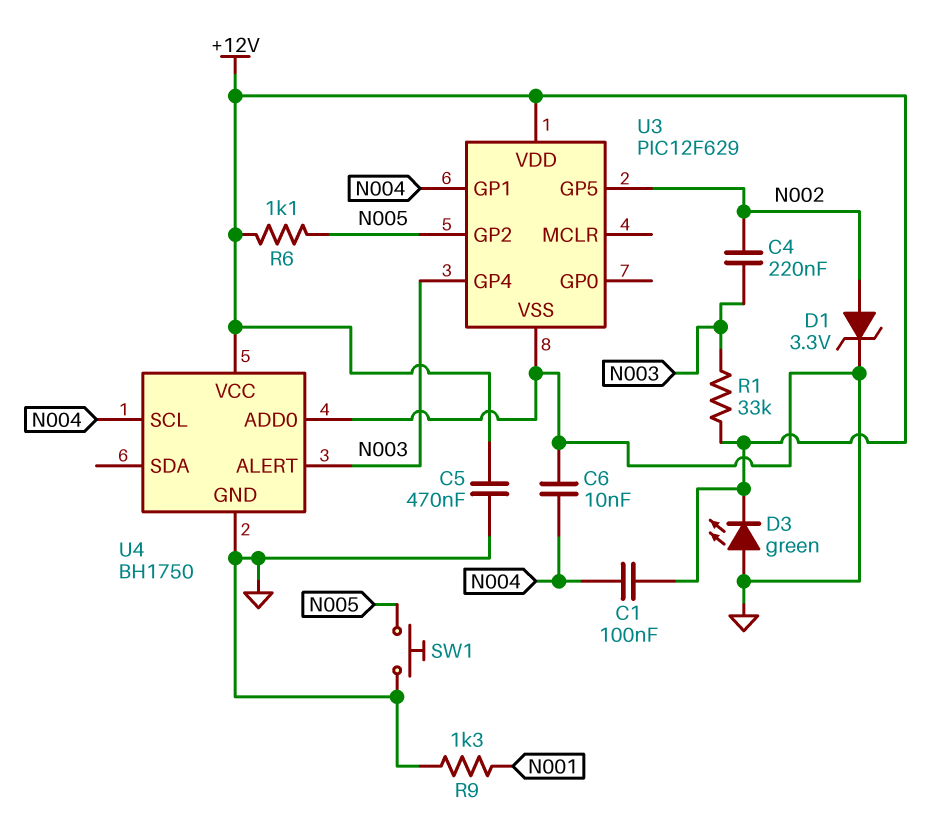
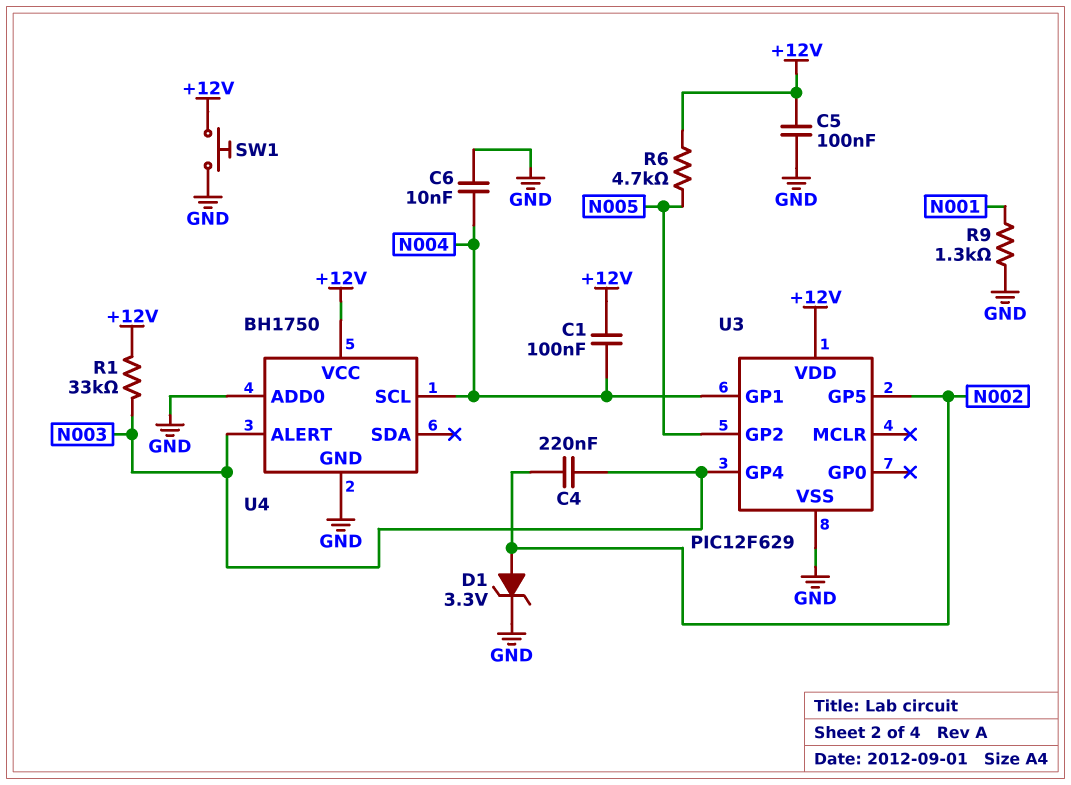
C5: 470nF (+12V, GND) -> 100nF (+12V, GND)
D3: LED green (A GND, K +12V) -> none
R6: 1.1k (+12V, N005) -> 4.7k (+12V, N005)
SW1: button (GND, N005) -> button (+12V, GND)

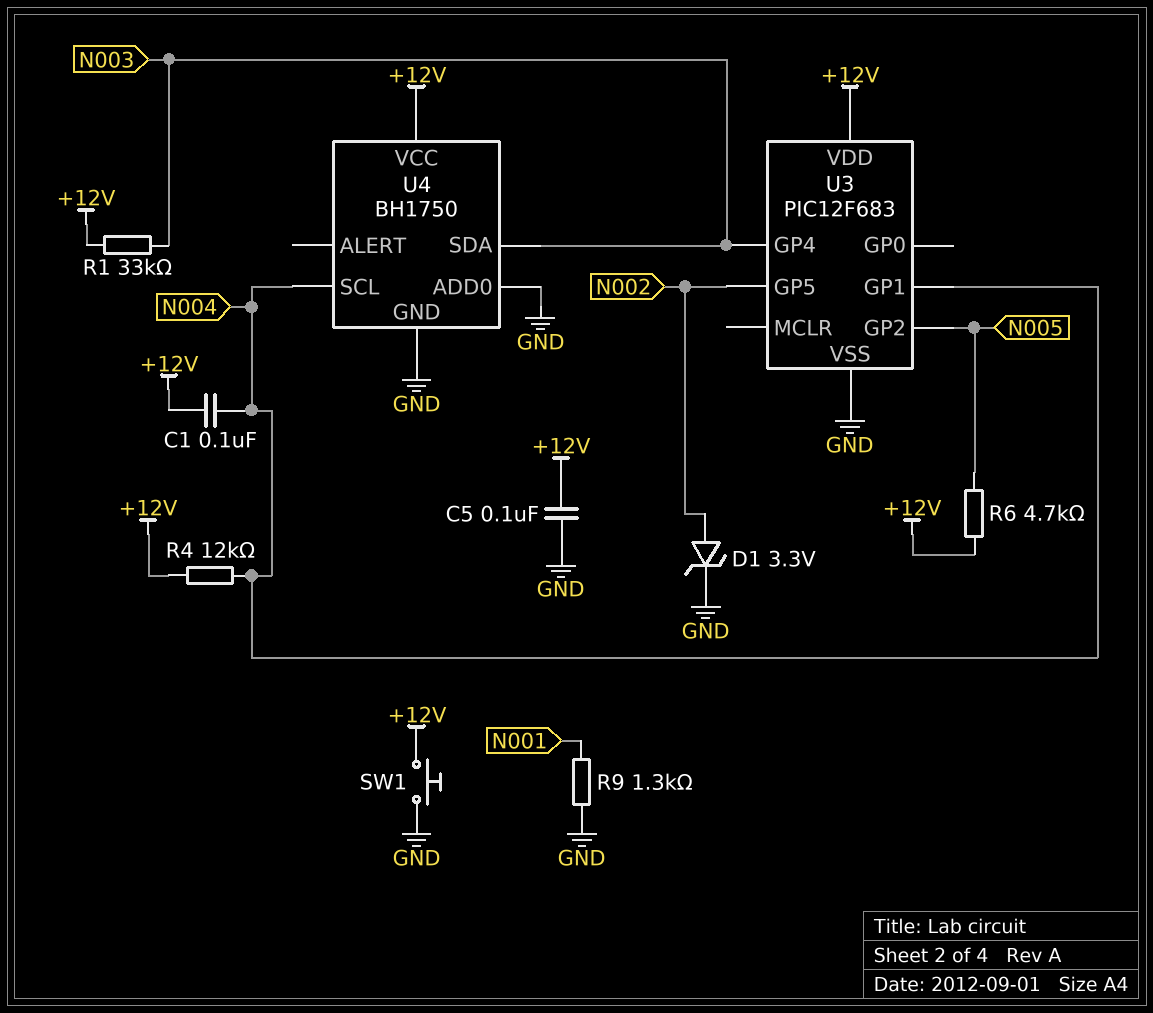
C4: 220nF (N002, N003) -> none
C6: 10nF (GND, N004) -> none
R4: none -> 12k (+12V, N004)
U3: PIC12F629 -> PIC12F683
U4 pin ALERT: N003 -> none
U4 pin SDA: none -> N003

